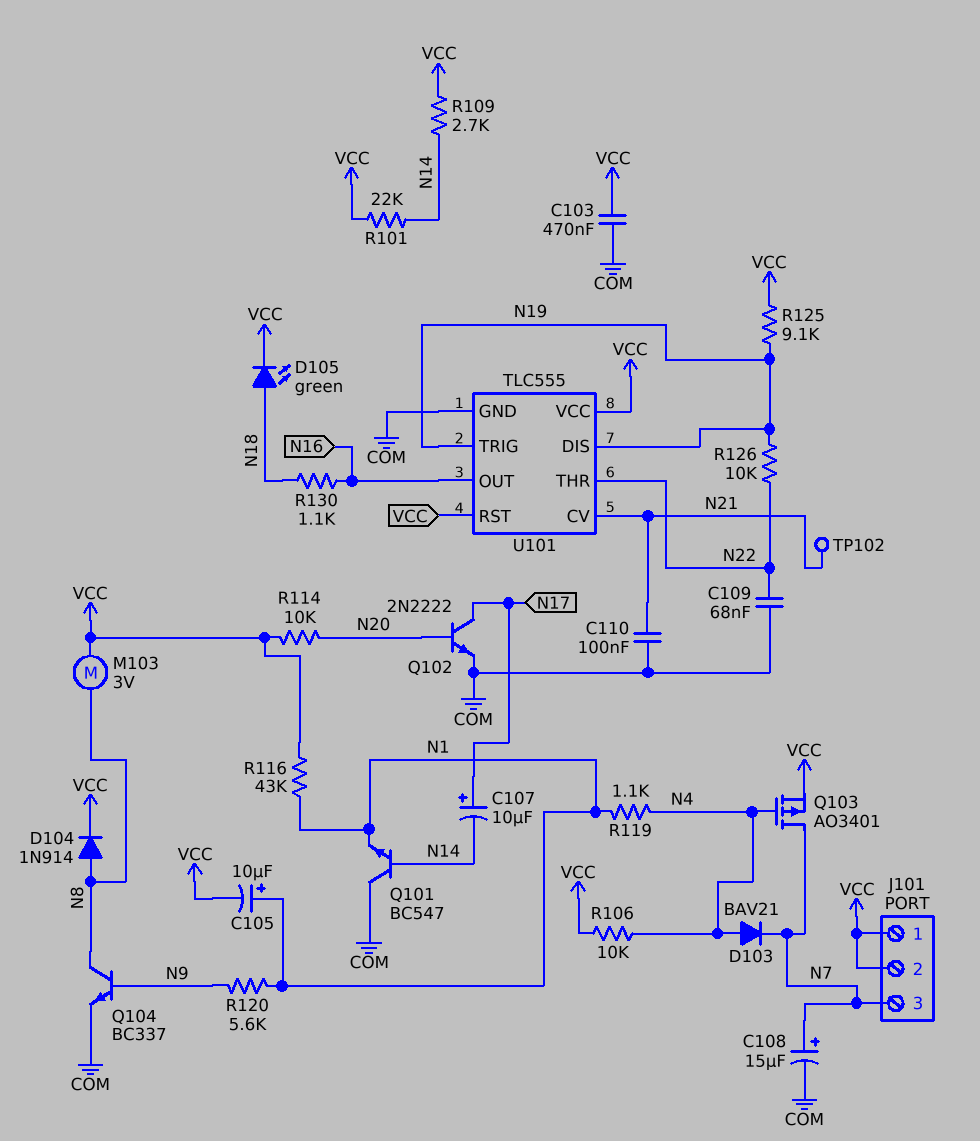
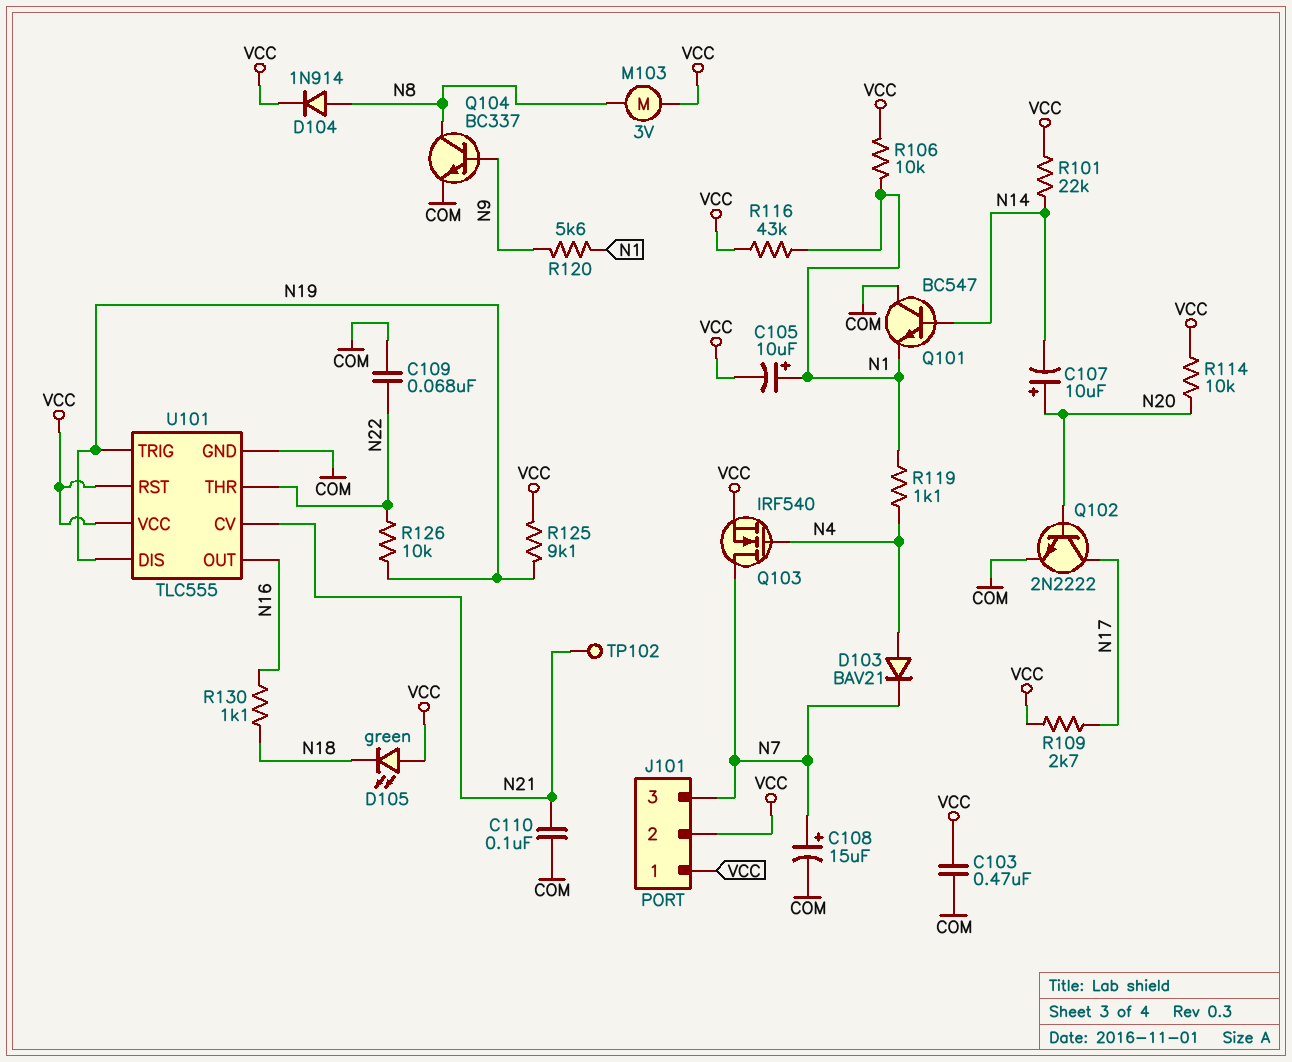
C107: 10uF (plus N17, minus N14) -> 10uF (plus N20, minus N14)
D105: LED green (A N18, K VCC) -> LED green (A VCC, K N18)
Q103: PMOS AO3401 (G N4, D N7, S VCC) -> NMOS IRF540 (G N4, D N7, S VCC)
R106: 10k (N4, VCC) -> 10k (N1, VCC)
R109: 2.7k (N14, VCC) -> 2.7k (N17, VCC)

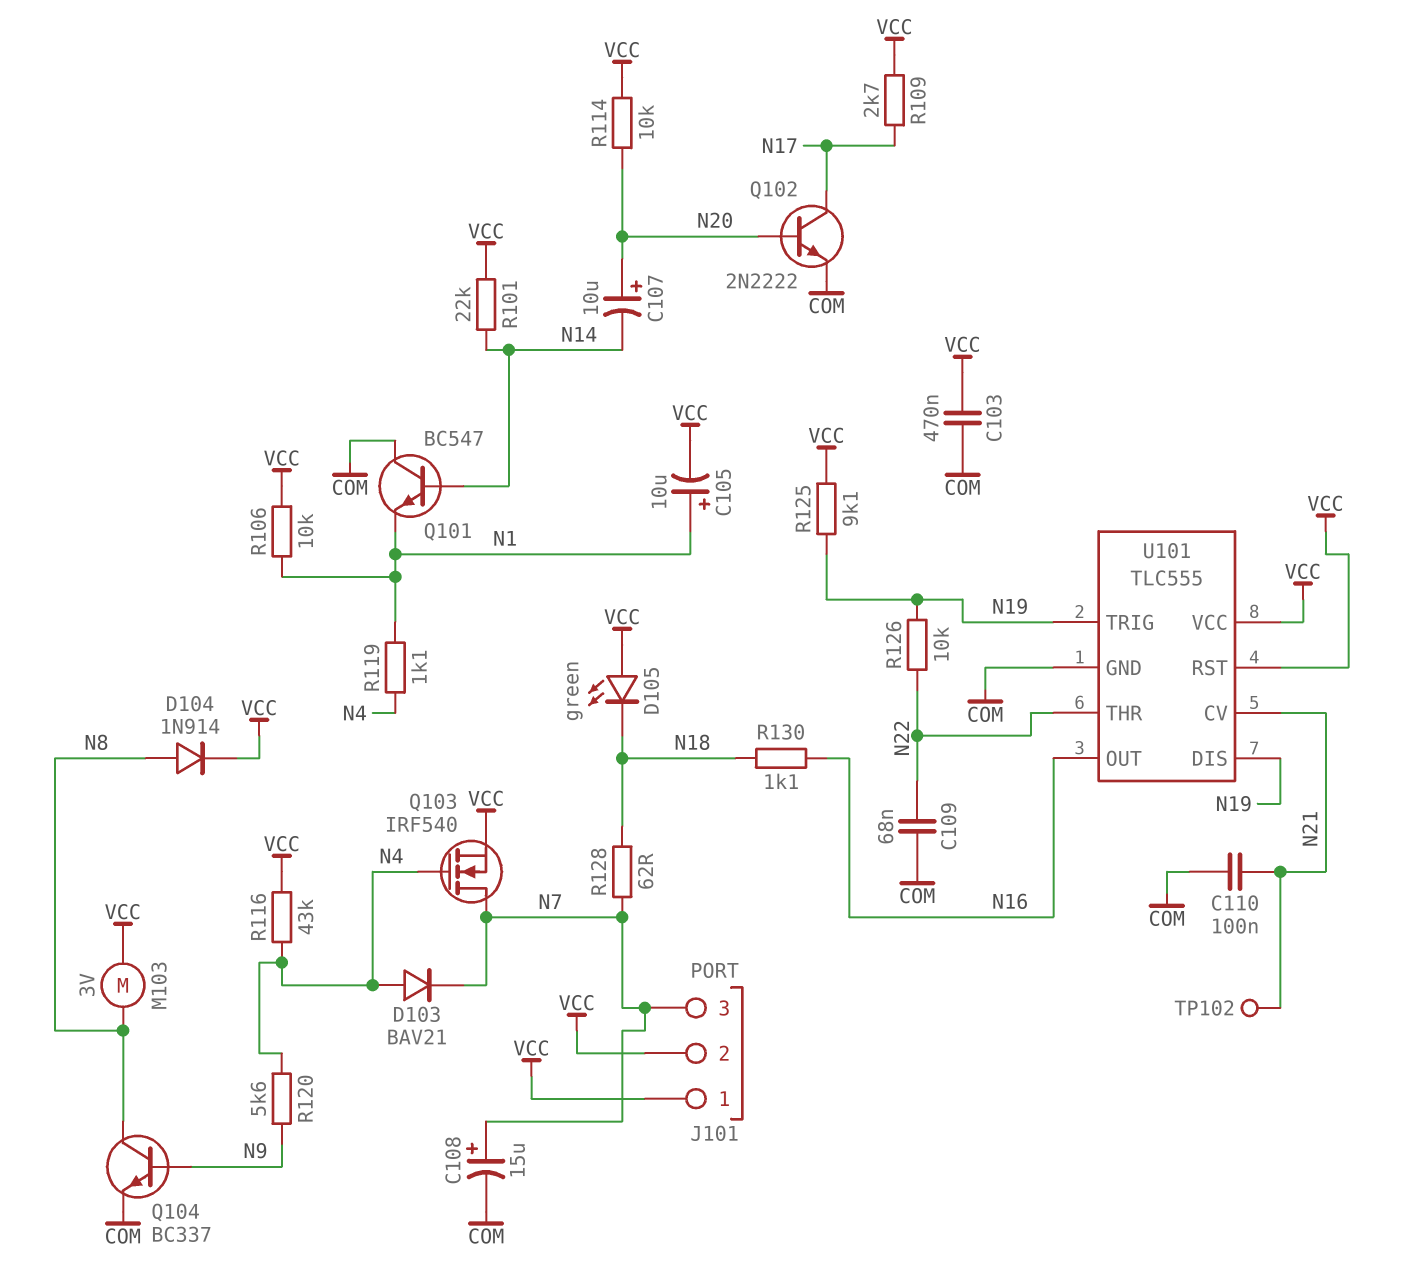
R116: 43k (N1, VCC) -> 43k (N4, VCC)
R120: 5.6k (N1, N9) -> 5.6k (N4, N9)
R128: none -> 62 (N7, N18)

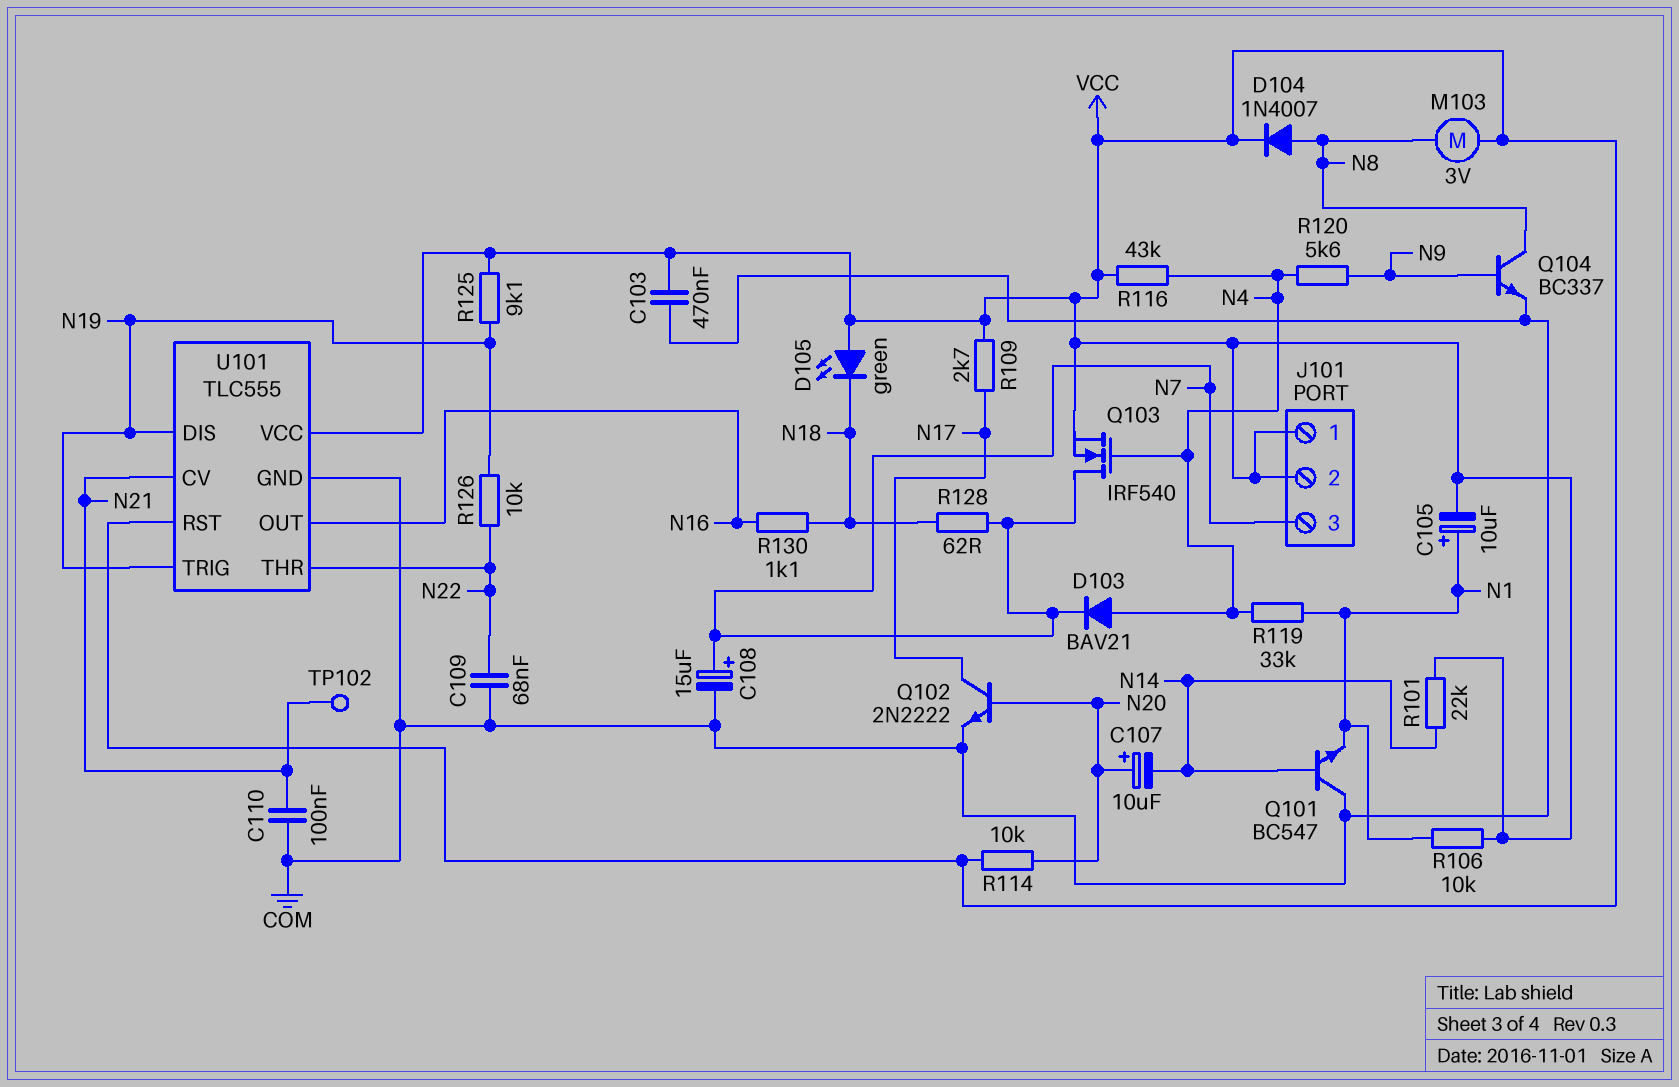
D104: diode 1N914 (A N8, K VCC) -> diode 1N4007 (A N8, K VCC)
R119: 1.1k (N1, N4) -> 33k (N1, N4)

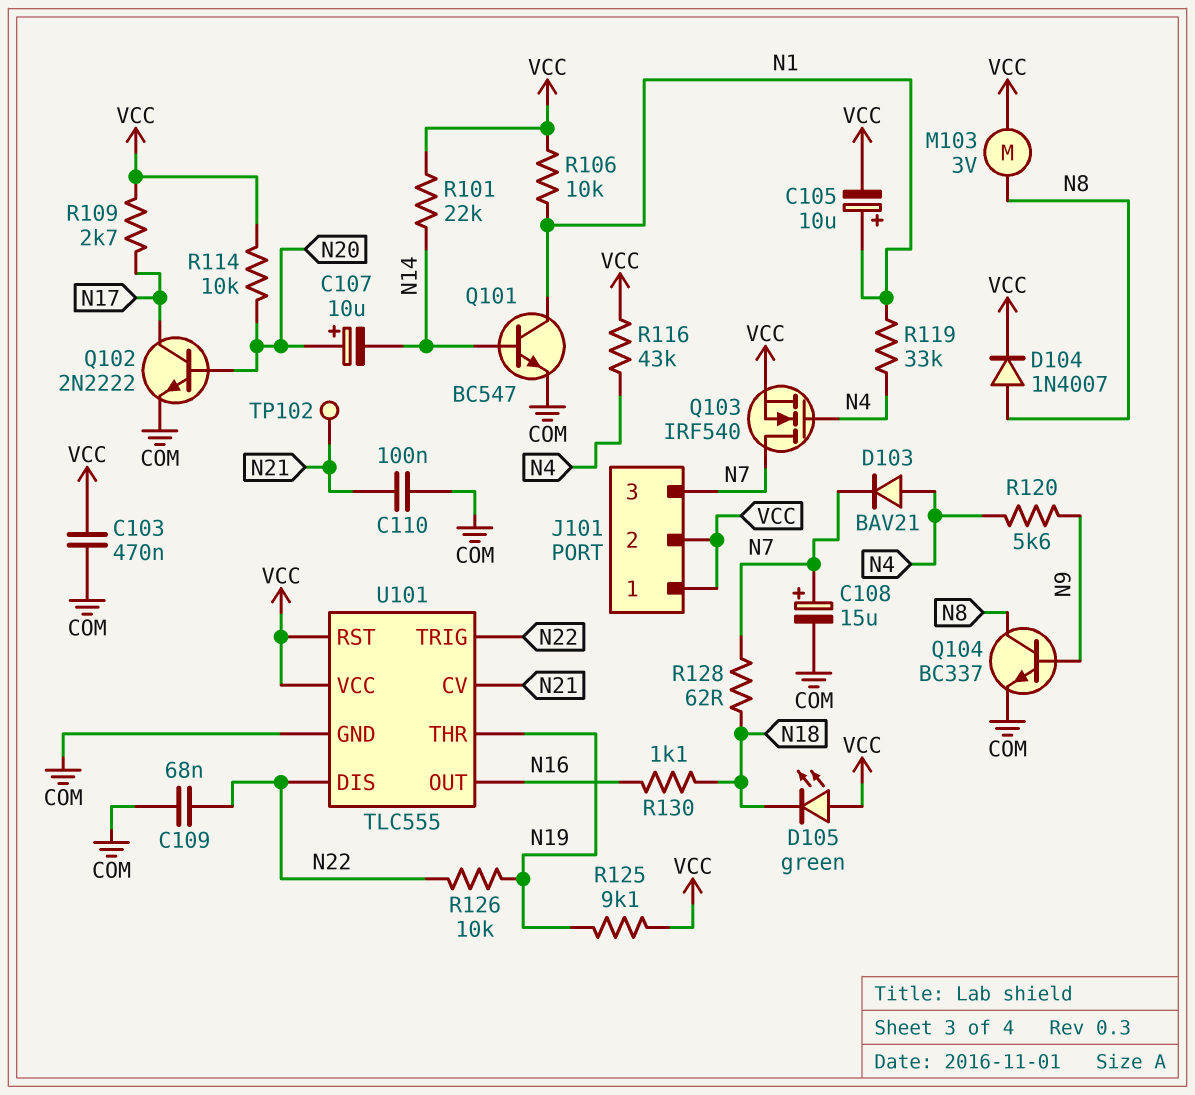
Q101: NPN BC547 (B N14, C COM, E N1) -> NPN BC547 (B N14, C N1, E COM)
U101 pin DIS: N19 -> N22
U101 pin THR: N22 -> N19
U101 pin TRIG: N19 -> N22

